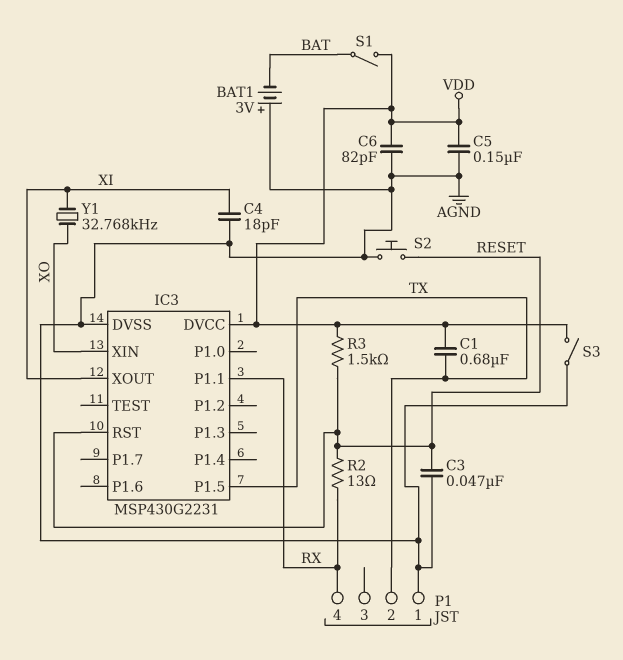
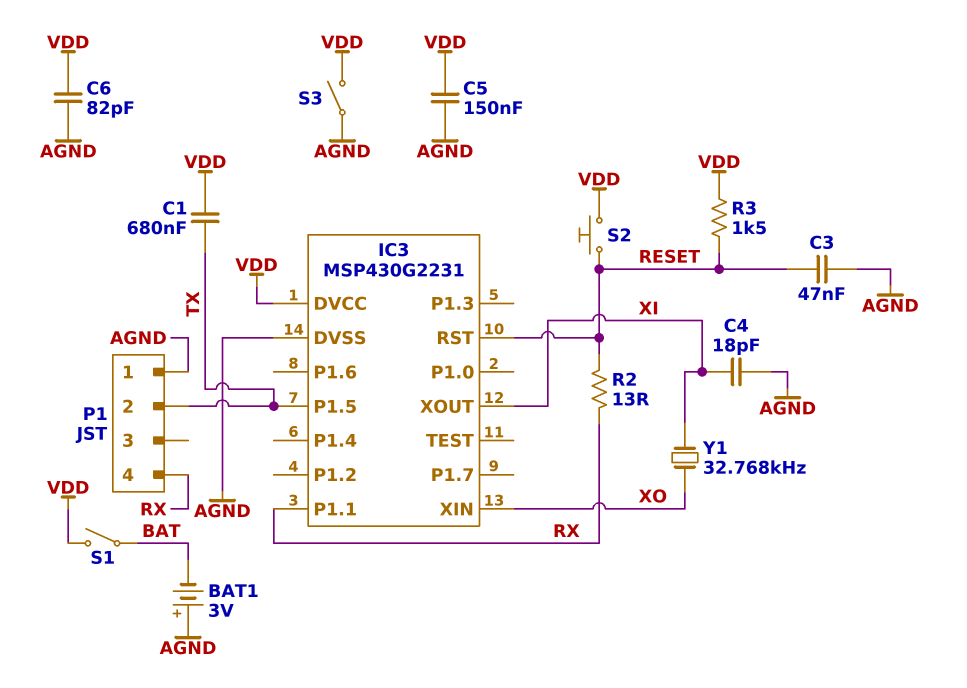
S2: button (AGND, RESET) -> button (RESET, VDD)

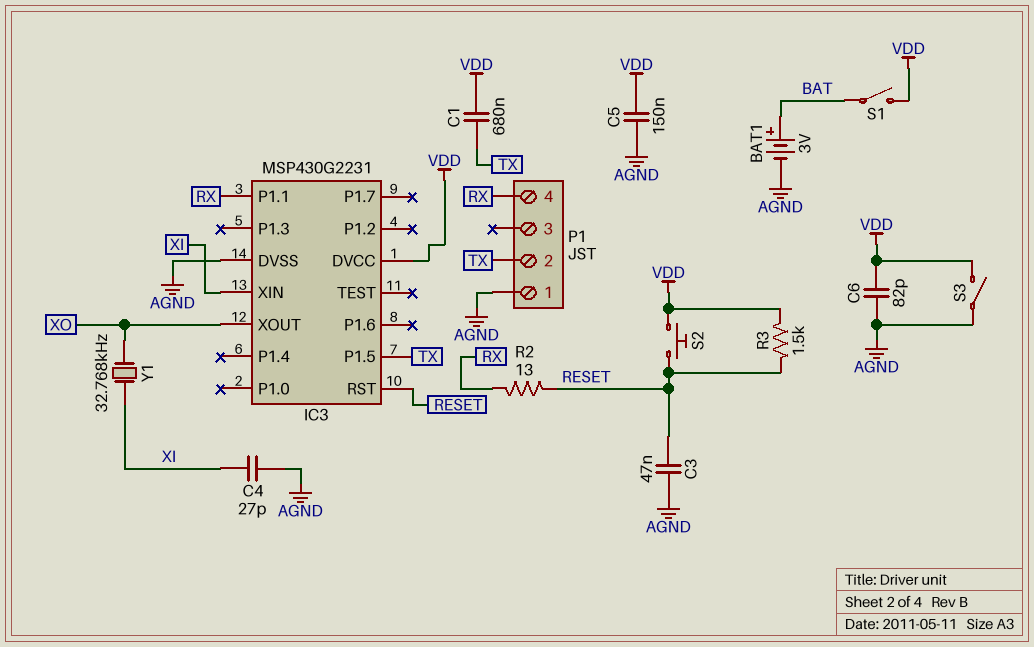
BAT1: 3V (plus AGND, minus BAT) -> 3V (plus BAT, minus AGND)
C4: 18pF (AGND, XI) -> 27pF (AGND, XI)
IC3 pin XIN: XO -> XI
IC3 pin XOUT: XI -> XO

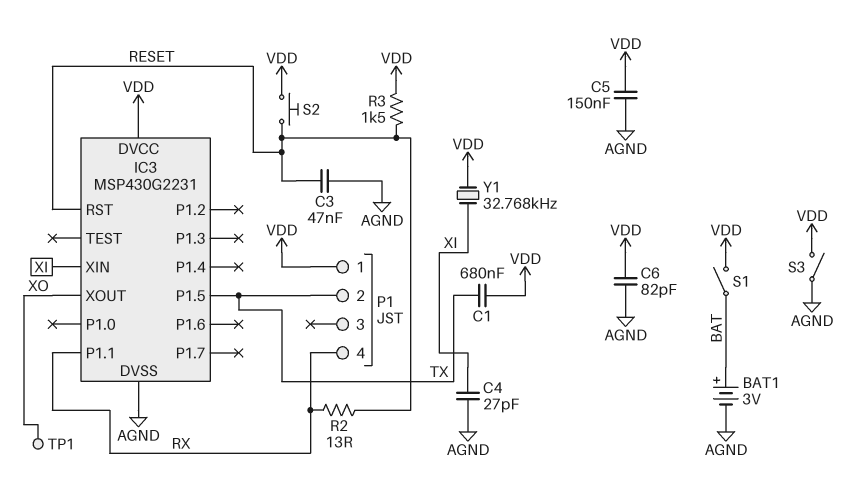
P1 pin 1: AGND -> VDD
TP1: none -> test point (XO)
Y1: 32.768kHz (XI, XO) -> 32.768kHz (VDD, XI)

